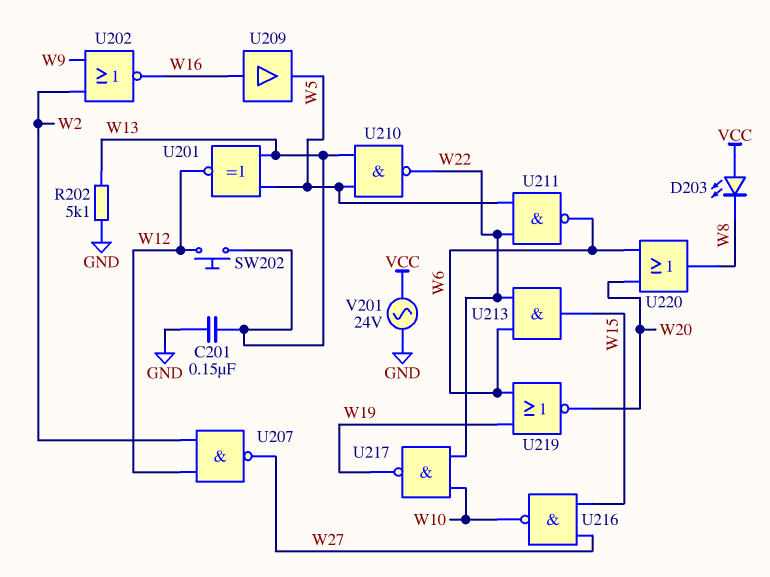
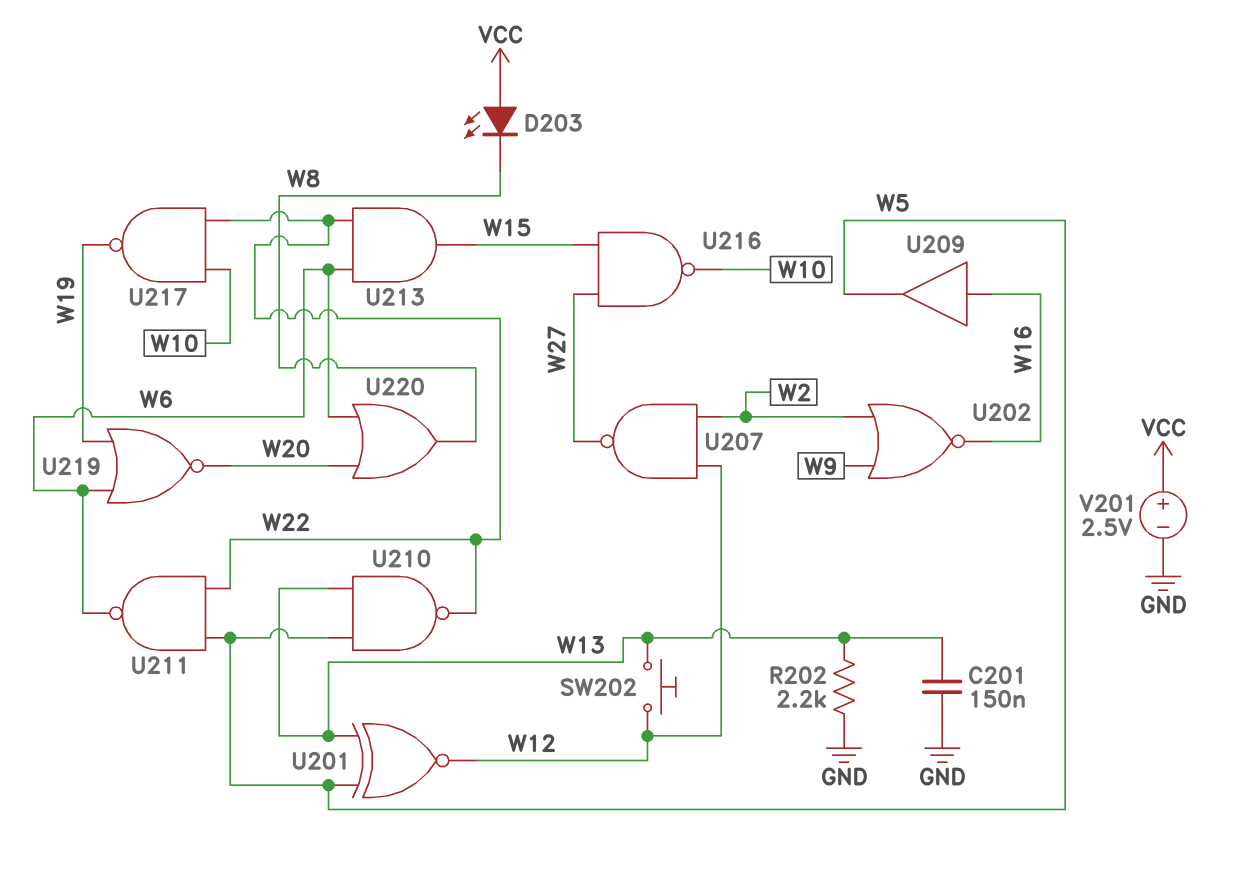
R202: 5.1k (GND, W13) -> 2.2k (GND, W13)
V201: AC 24V (GND, VCC) -> 2.5V (plus VCC, minus GND)

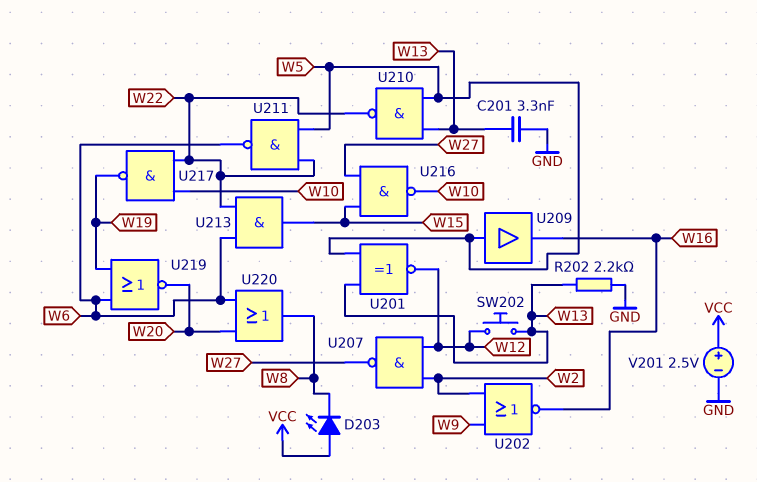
C201: 150nF (GND, W13) -> 3.3nF (GND, W13)
U209: buffer (in W16, out W5) -> buffer (in W5, out W16)

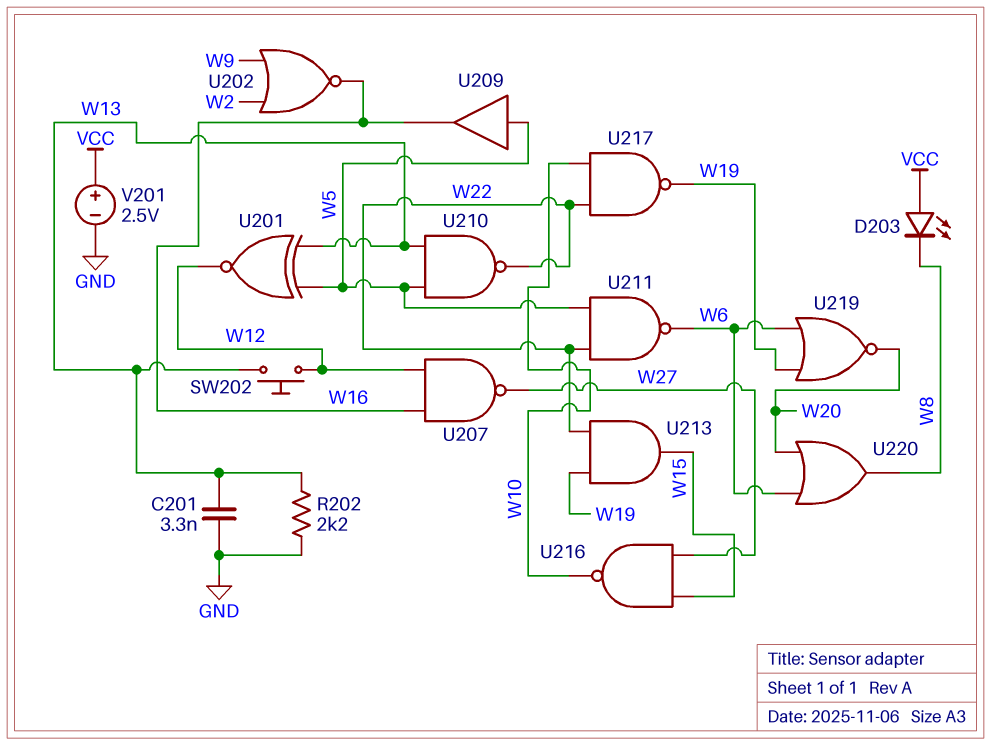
U207: NAND (in W2, in W12, out W27) -> NAND (in W12, in W16, out W27)
U213: AND (in W6, in W22, out W15) -> AND (in W19, in W22, out W15)

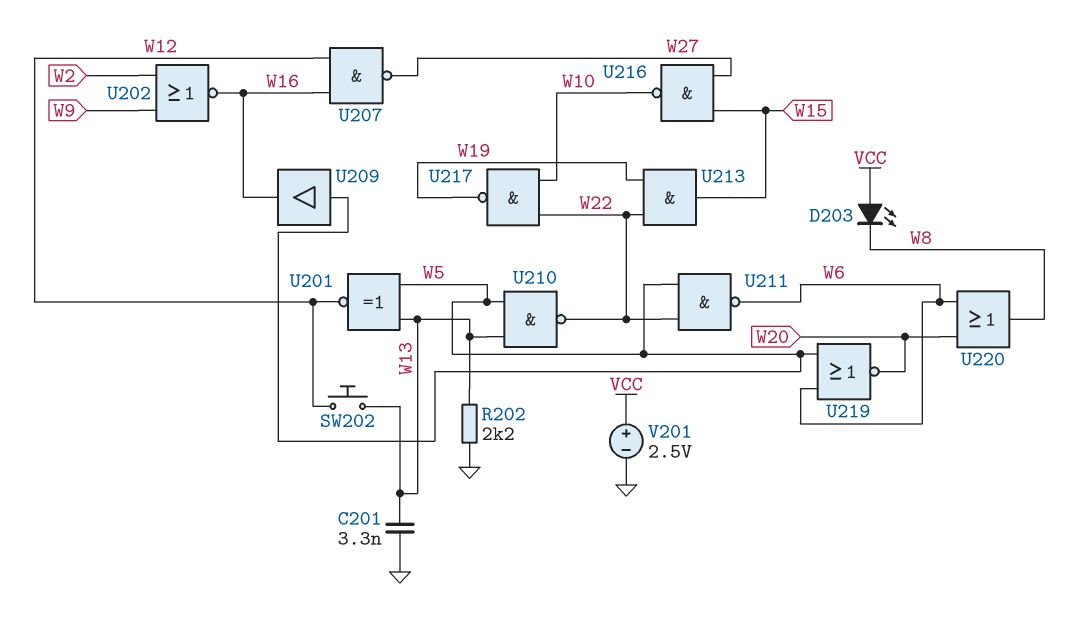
U219: NOR (in W6, in W19, out W20) -> NOR (in W5, in W6, out W20)

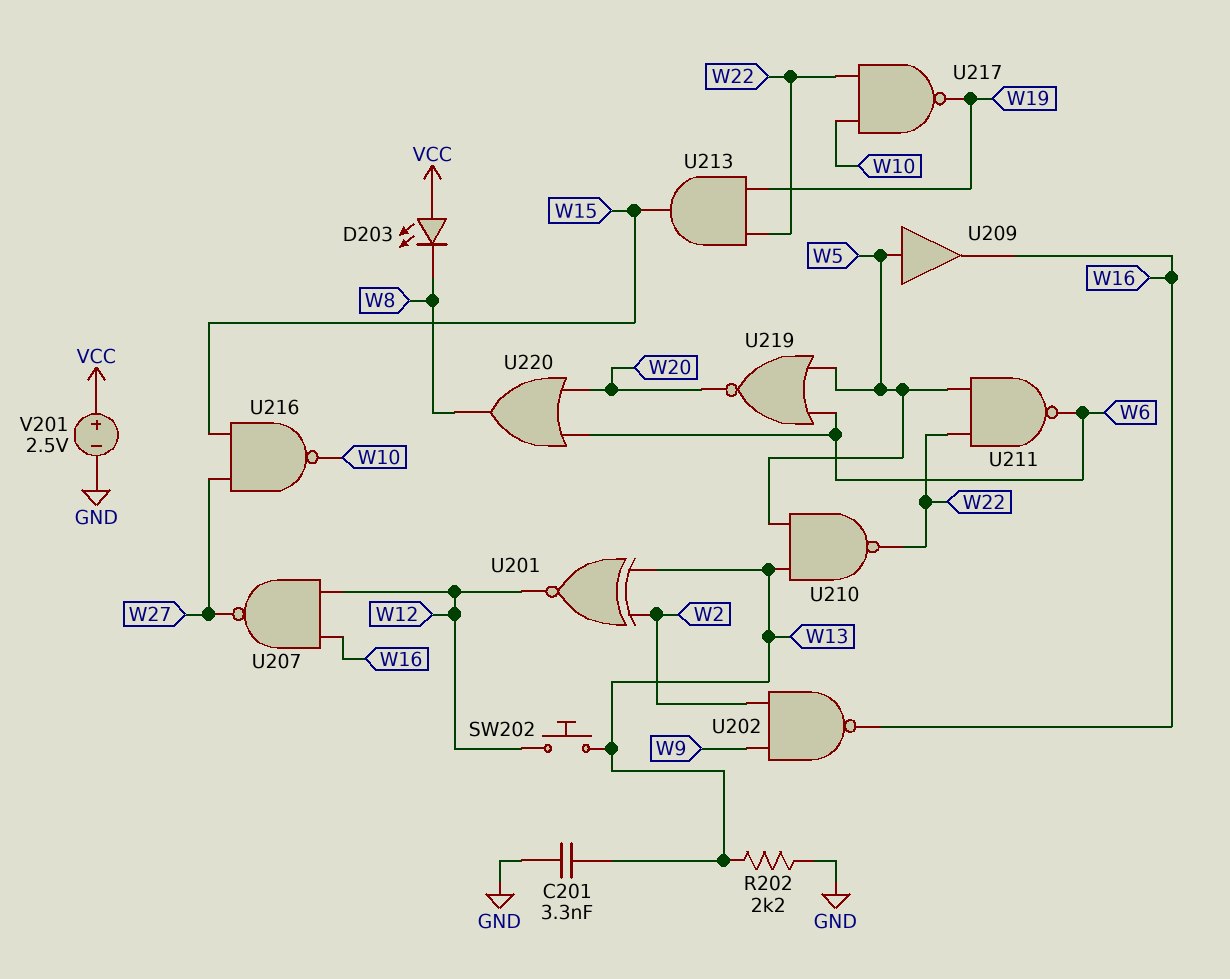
U201: XNOR (in W5, in W13, out W12) -> XNOR (in W2, in W13, out W12)
U202: NOR (in W2, in W9, out W16) -> NAND (in W2, in W9, out W16)

